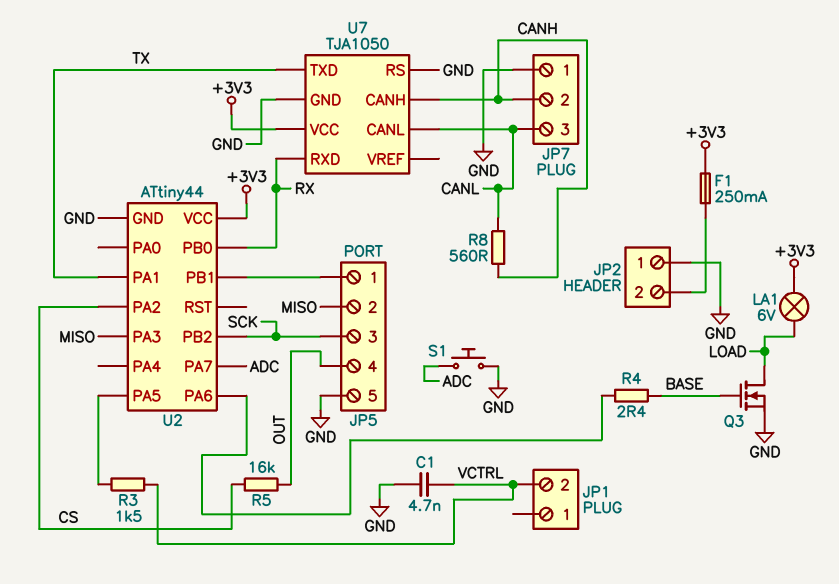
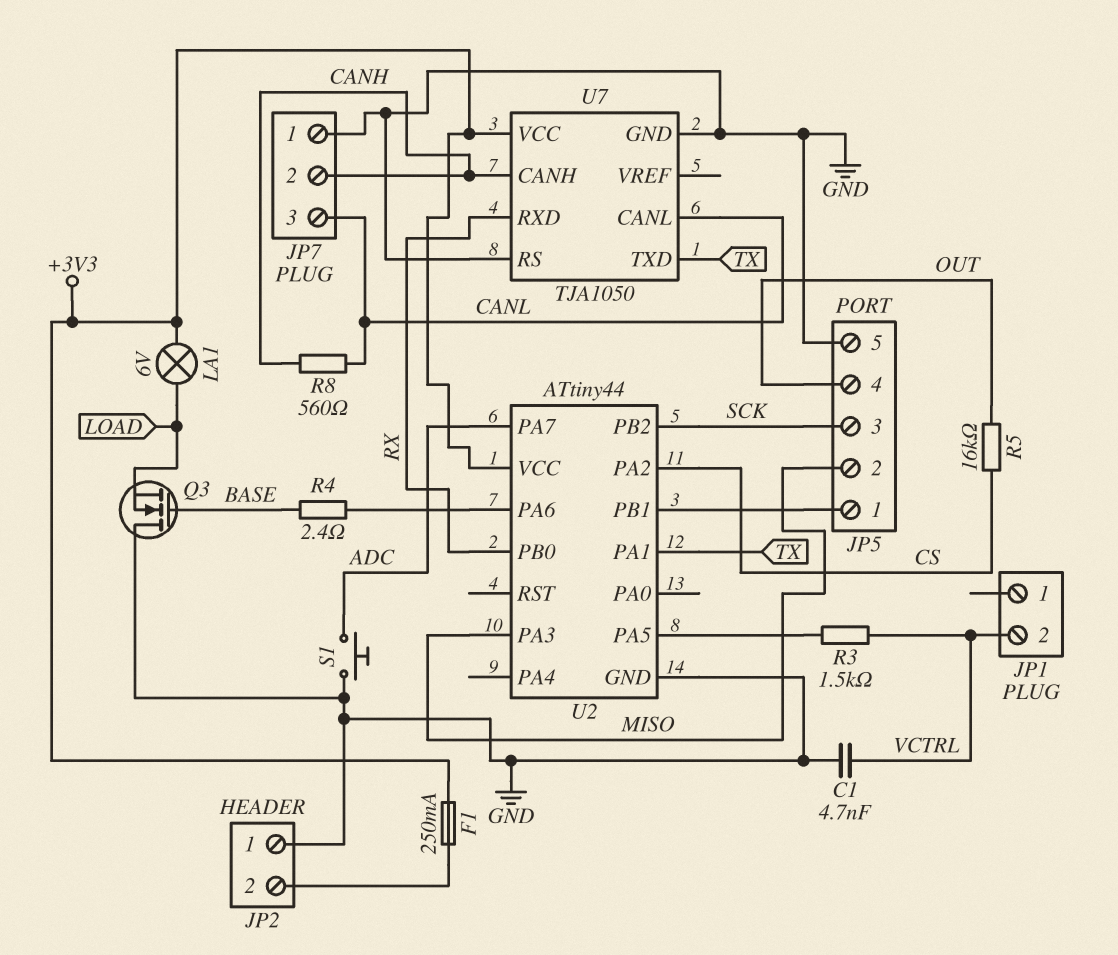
Q3: NMOS (G BASE, D LOAD, S GND) -> NMOS (G BASE, D GND, S LOAD)

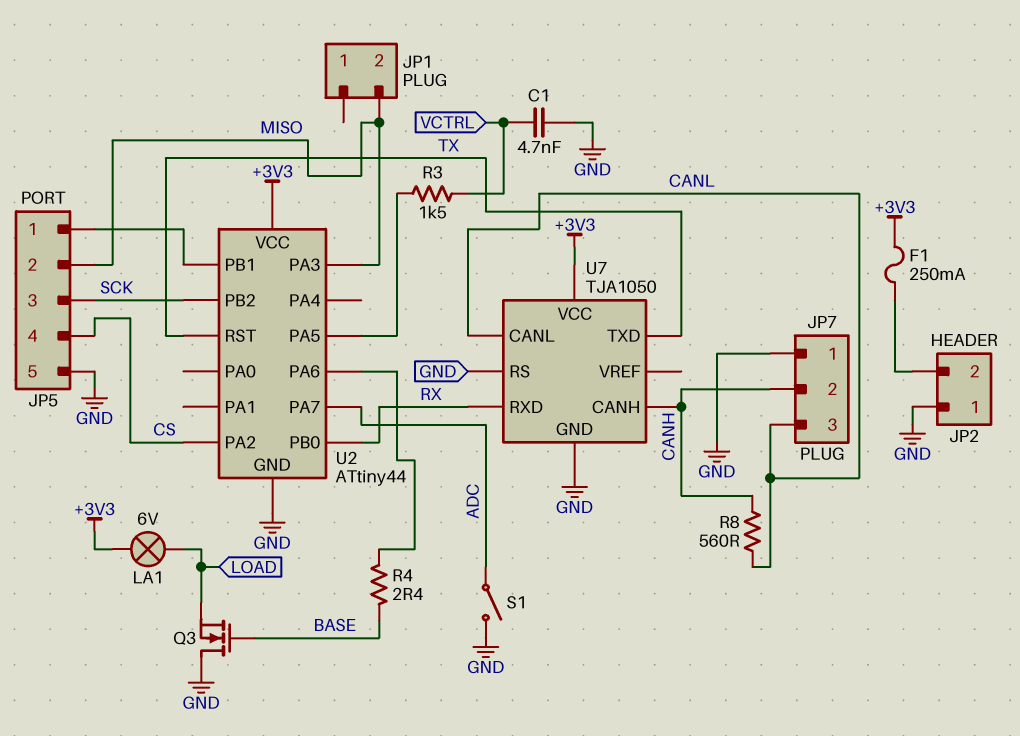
JP1 pin 2: VCTRL -> MISO
JP5 pin 4: OUT -> CS
R5: 16k (CS, OUT) -> none
S1: button (ADC, GND) -> switch (ADC, GND)
U2 pin PA1: TX -> none
U2 pin RST: none -> TX

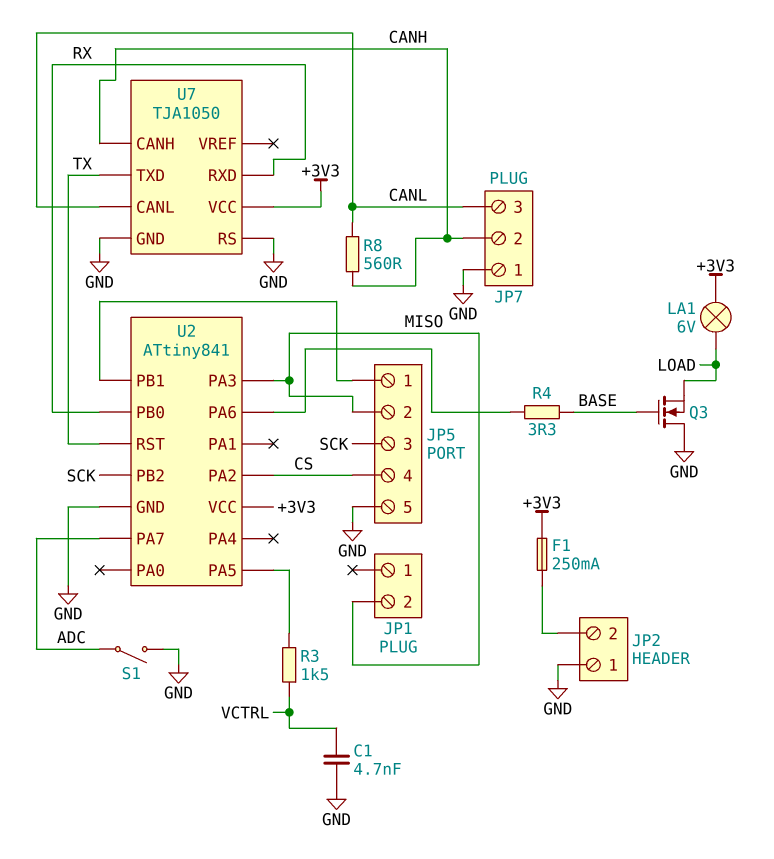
R4: 2.4 (BASE, U2/PA6) -> 3.3 (BASE, U2/PA6)
U2: ATtiny44 -> ATtiny841

